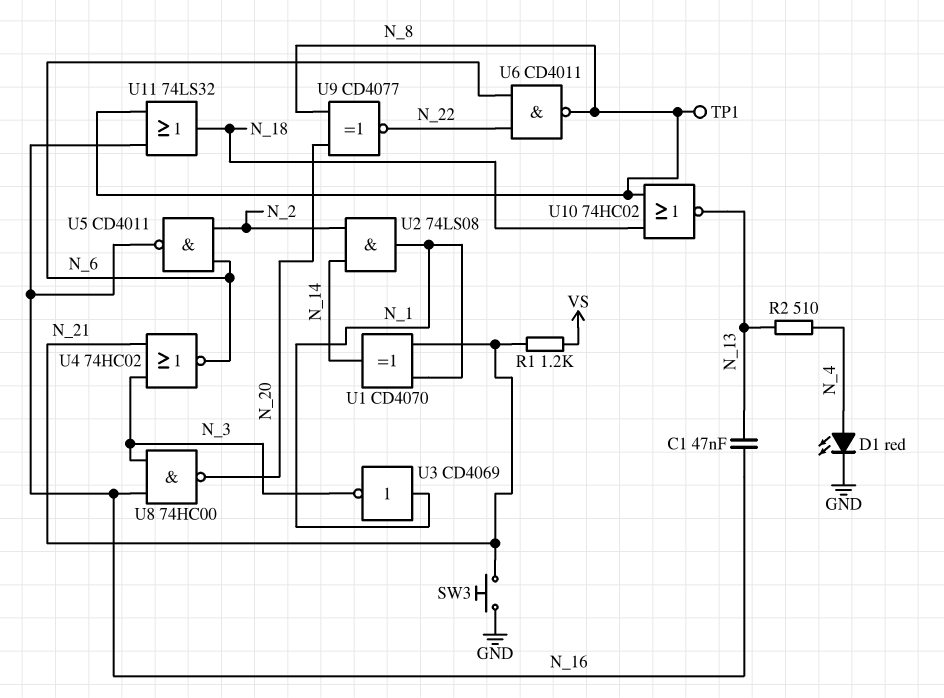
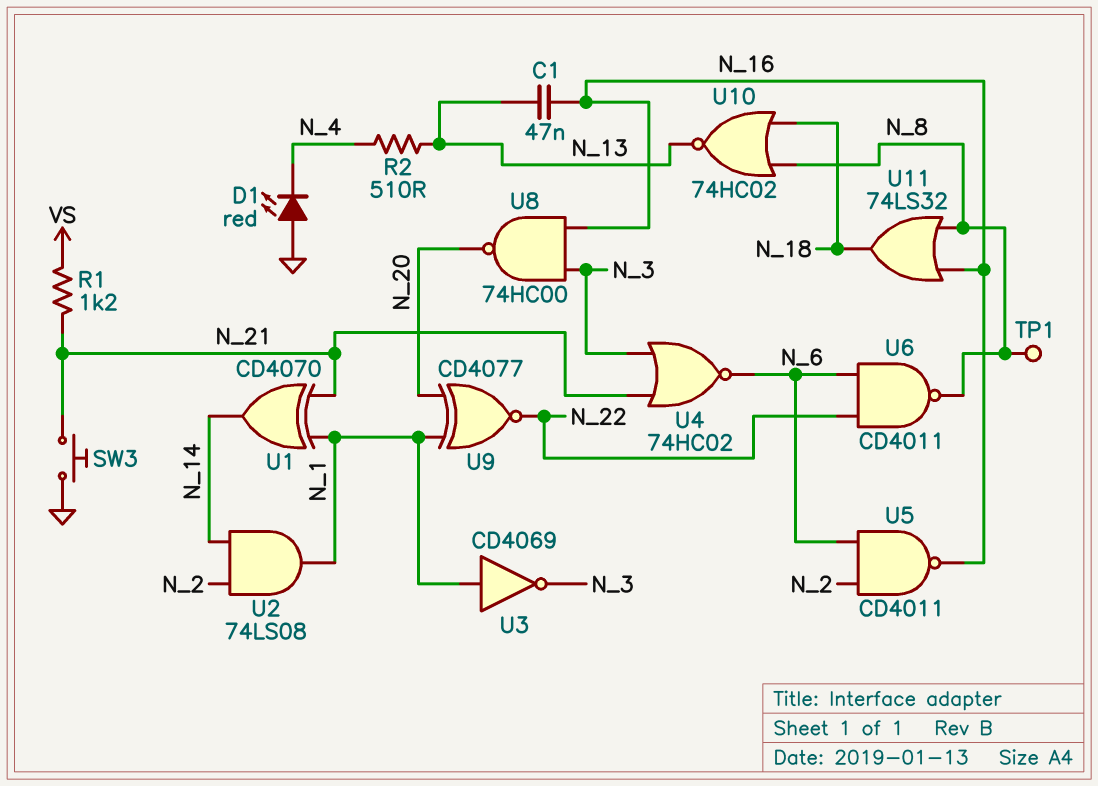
D1: LED red (A N_4, K GND) -> LED red (A GND, K N_4)
U9: XNOR CD4077 (in N_8, in N_20, out N_22) -> XNOR CD4077 (in N_1, in N_20, out N_22)

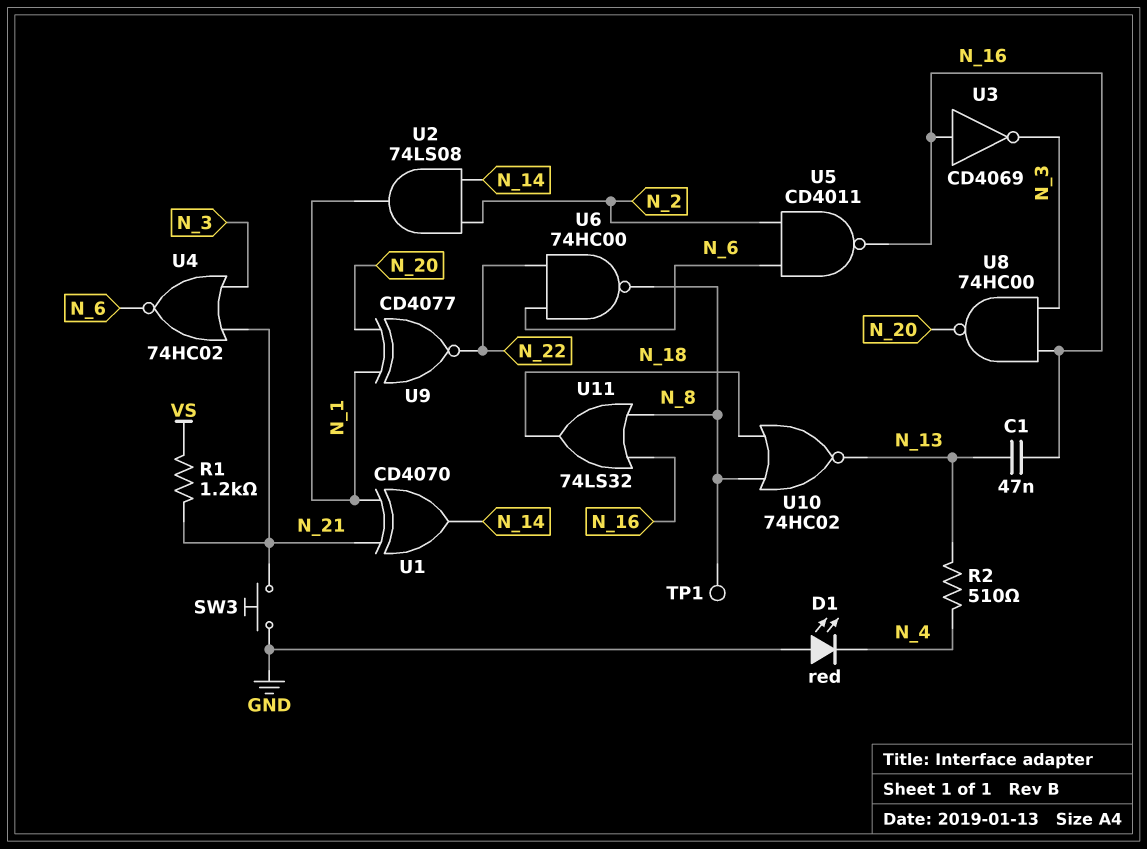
U3: NOT CD4069 (in N_1, out N_3) -> NOT CD4069 (in N_16, out N_3)
U6: NAND CD4011 (in N_6, in N_22, out N_8) -> NAND 74HC00 (in N_6, in N_22, out N_8)

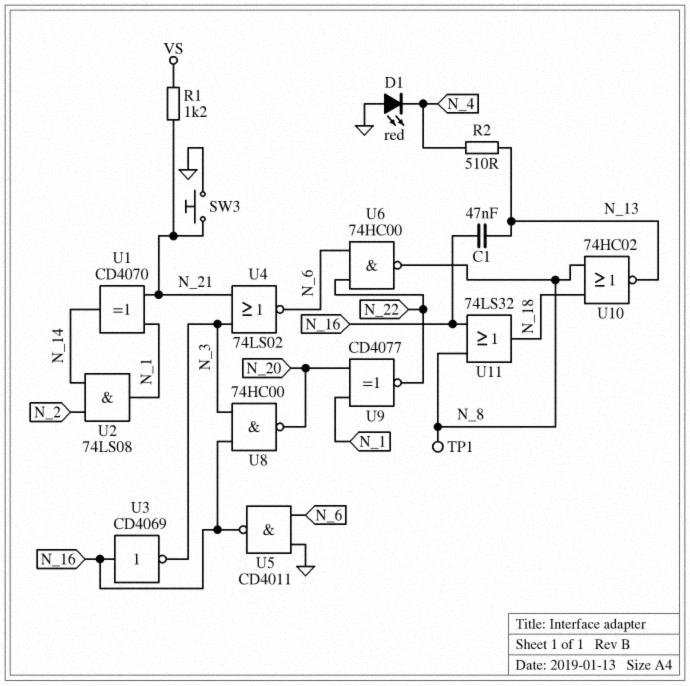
U4: NOR 74HC02 (in N_3, in N_21, out N_6) -> NOR 74LS02 (in N_3, in N_21, out N_6)
U5: NAND CD4011 (in N_2, in N_6, out N_16) -> NAND CD4011 (in GND, in N_6, out N_16)

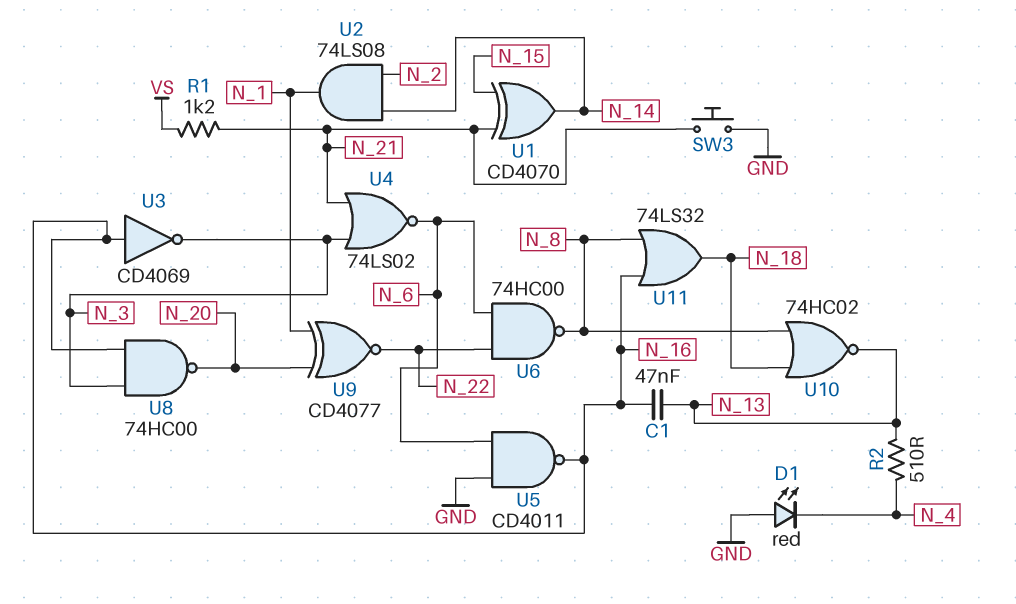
TP1: test point (N_8) -> none
U1: XOR CD4070 (in N_1, in N_21, out N_14) -> XOR CD4070 (in N_15, in N_21, out N_14)

